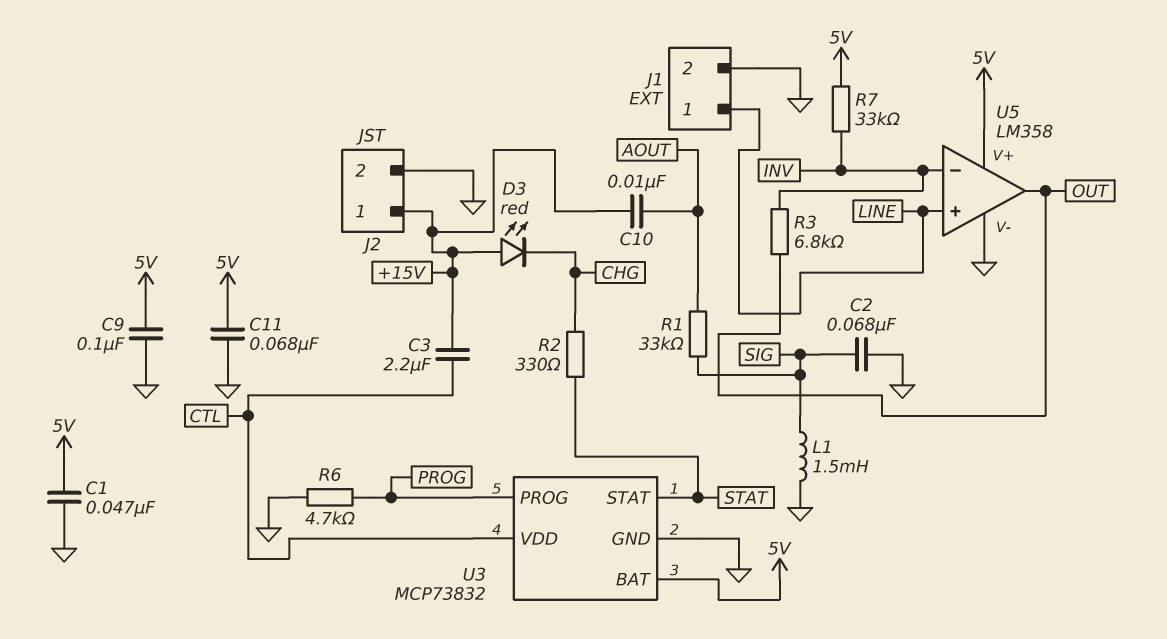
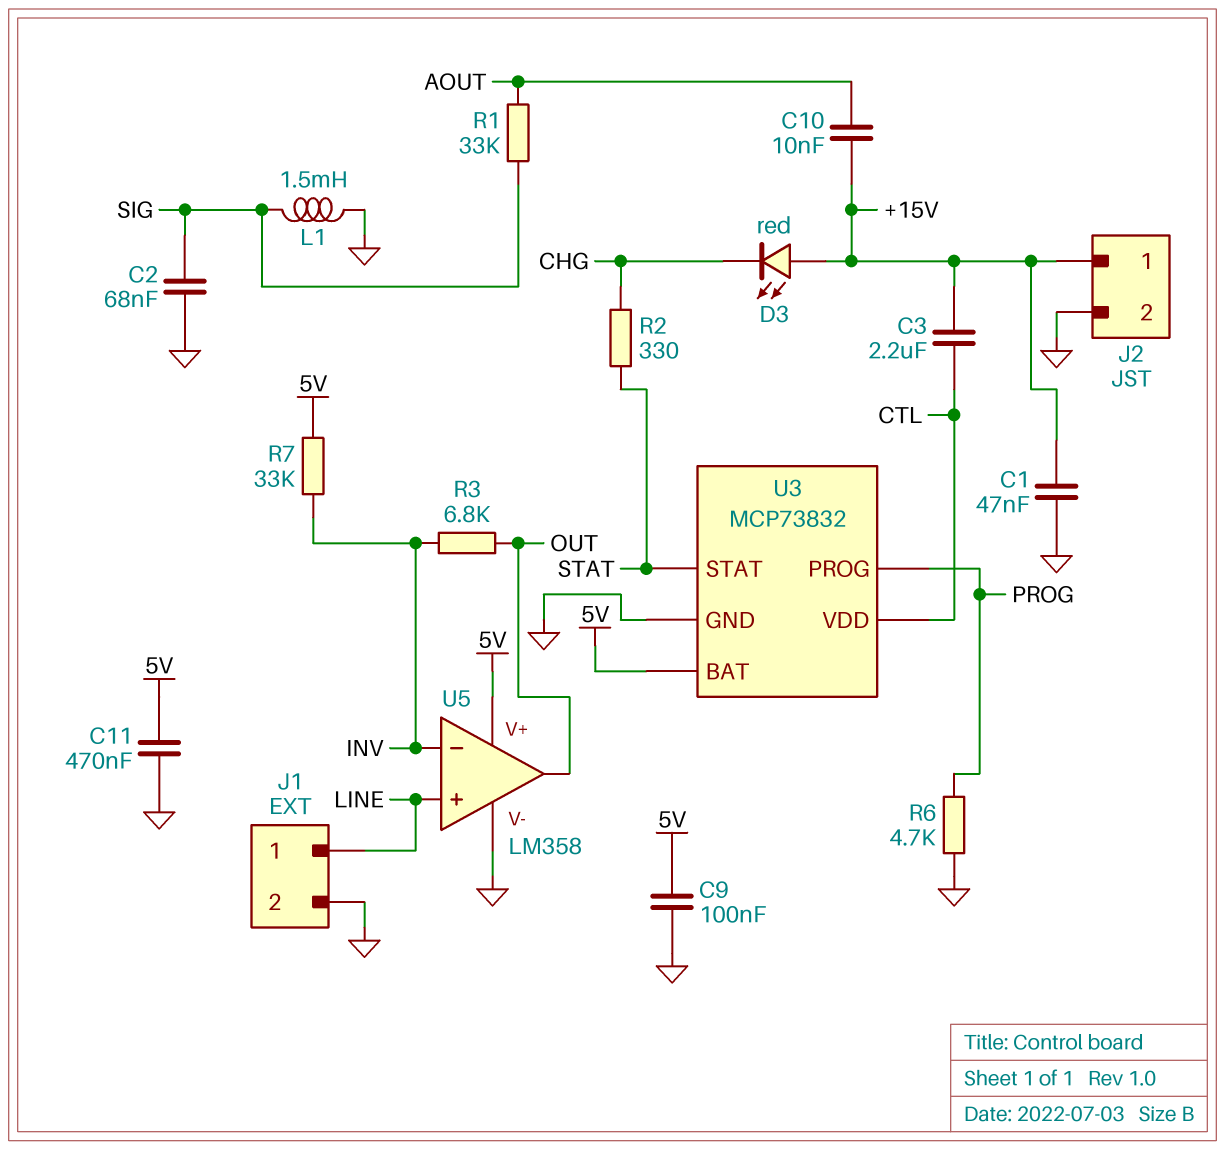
C1: 47nF (5V, GND) -> 47nF (+15V, GND)
C11: 68nF (5V, GND) -> 470nF (5V, GND)

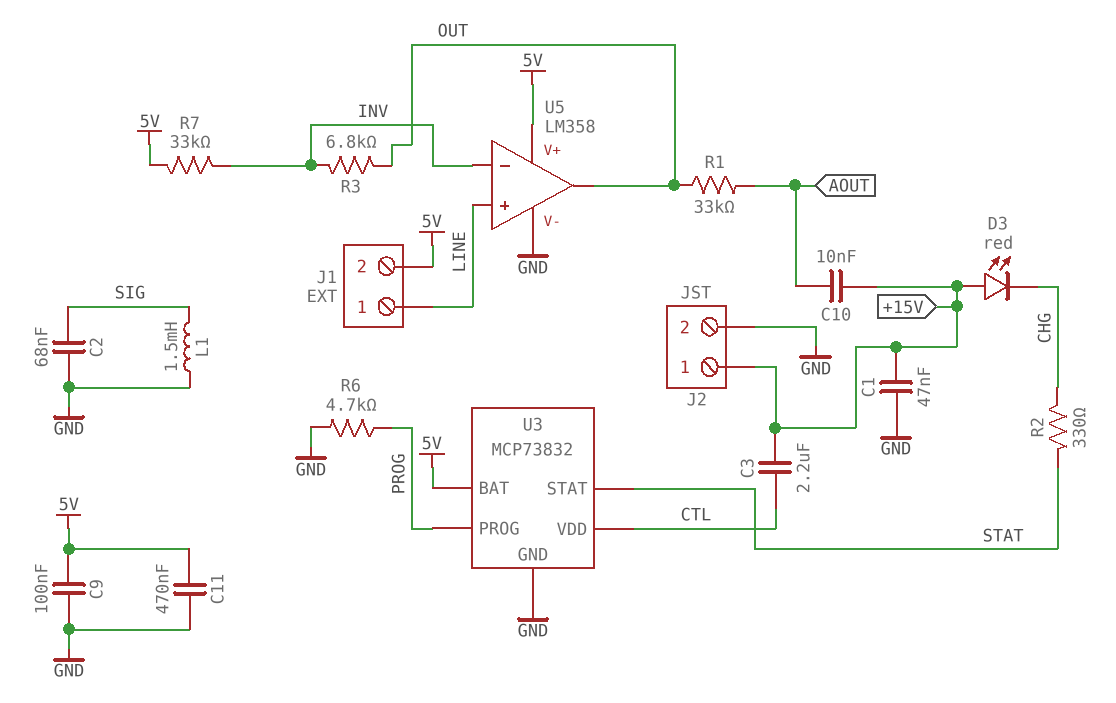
J1 pin 2: GND -> 5V
R1: 33k (AOUT, SIG) -> 33k (AOUT, OUT)

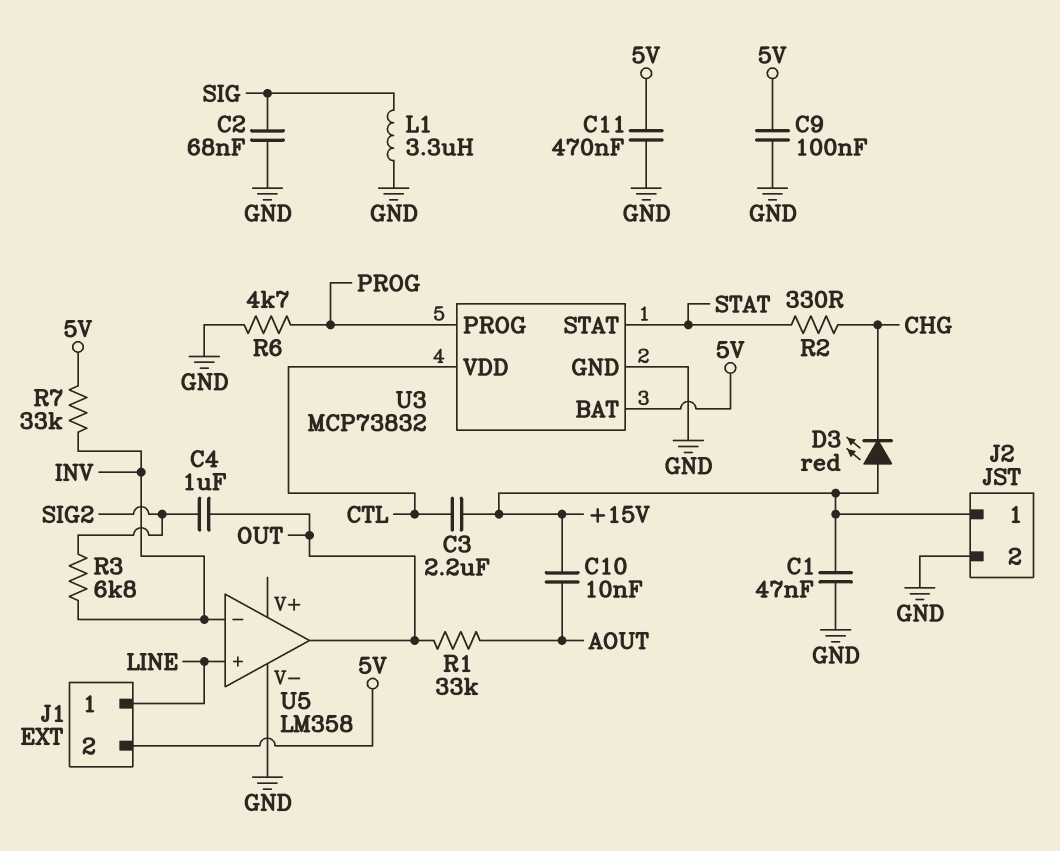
C4: none -> 1uF (OUT, SIG2)
L1: 1.5mH (GND, SIG) -> 3.3uH (GND, SIG)
R3: 6.8k (INV, OUT) -> 6.8k (INV, SIG2)
U5 pin V+: 5V -> none

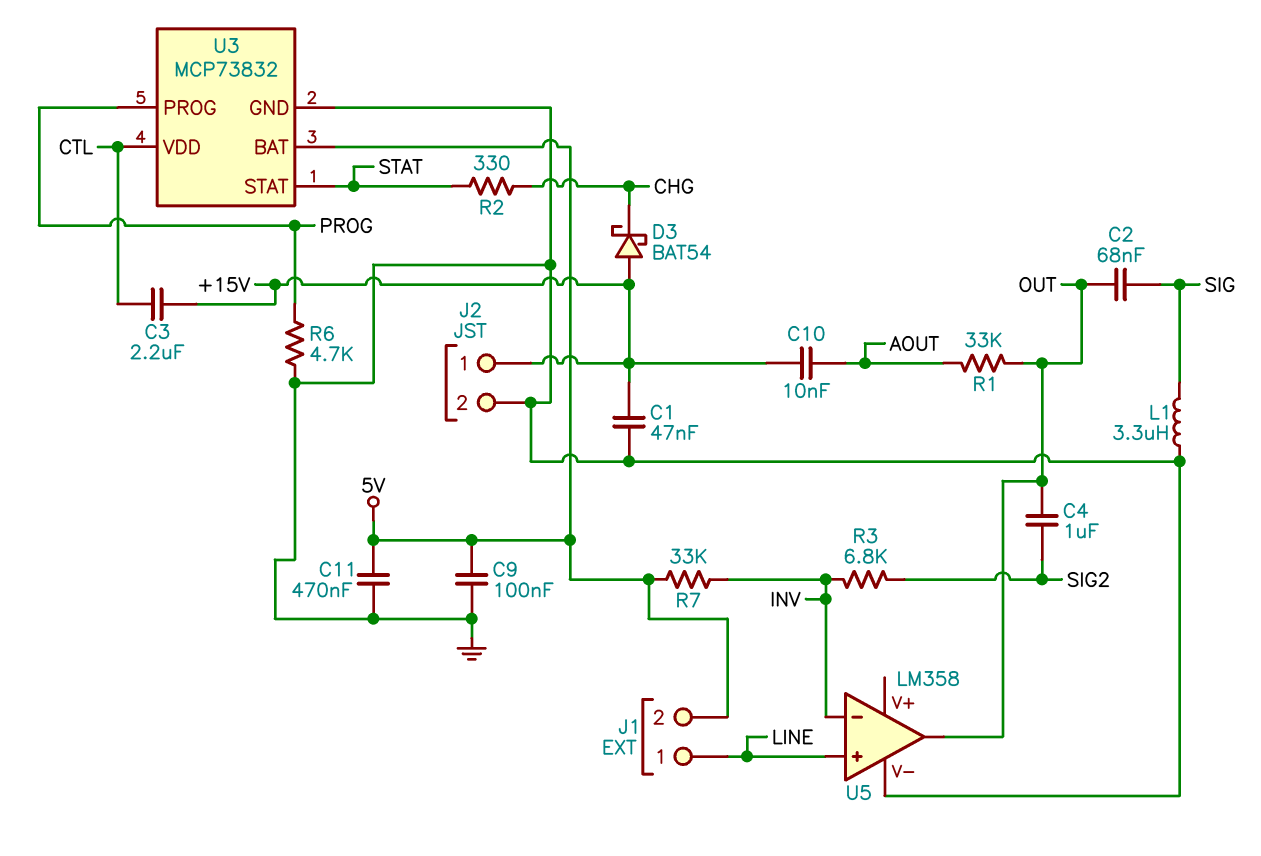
C2: 68nF (GND, SIG) -> 68nF (OUT, SIG)
D3: LED red (A +15V, K CHG) -> schottky BAT54 (A +15V, K CHG)

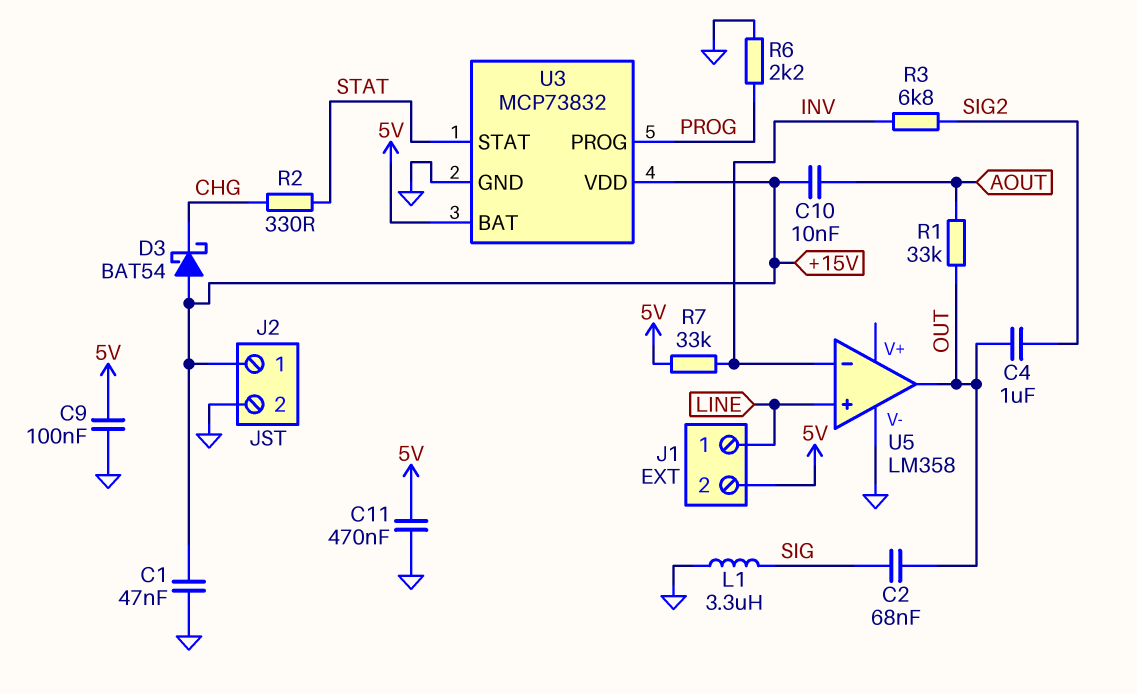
C3: 2.2uF (+15V, CTL) -> none
R6: 4.7k (GND, PROG) -> 2.2k (GND, PROG)
U3 pin VDD: CTL -> +15V

